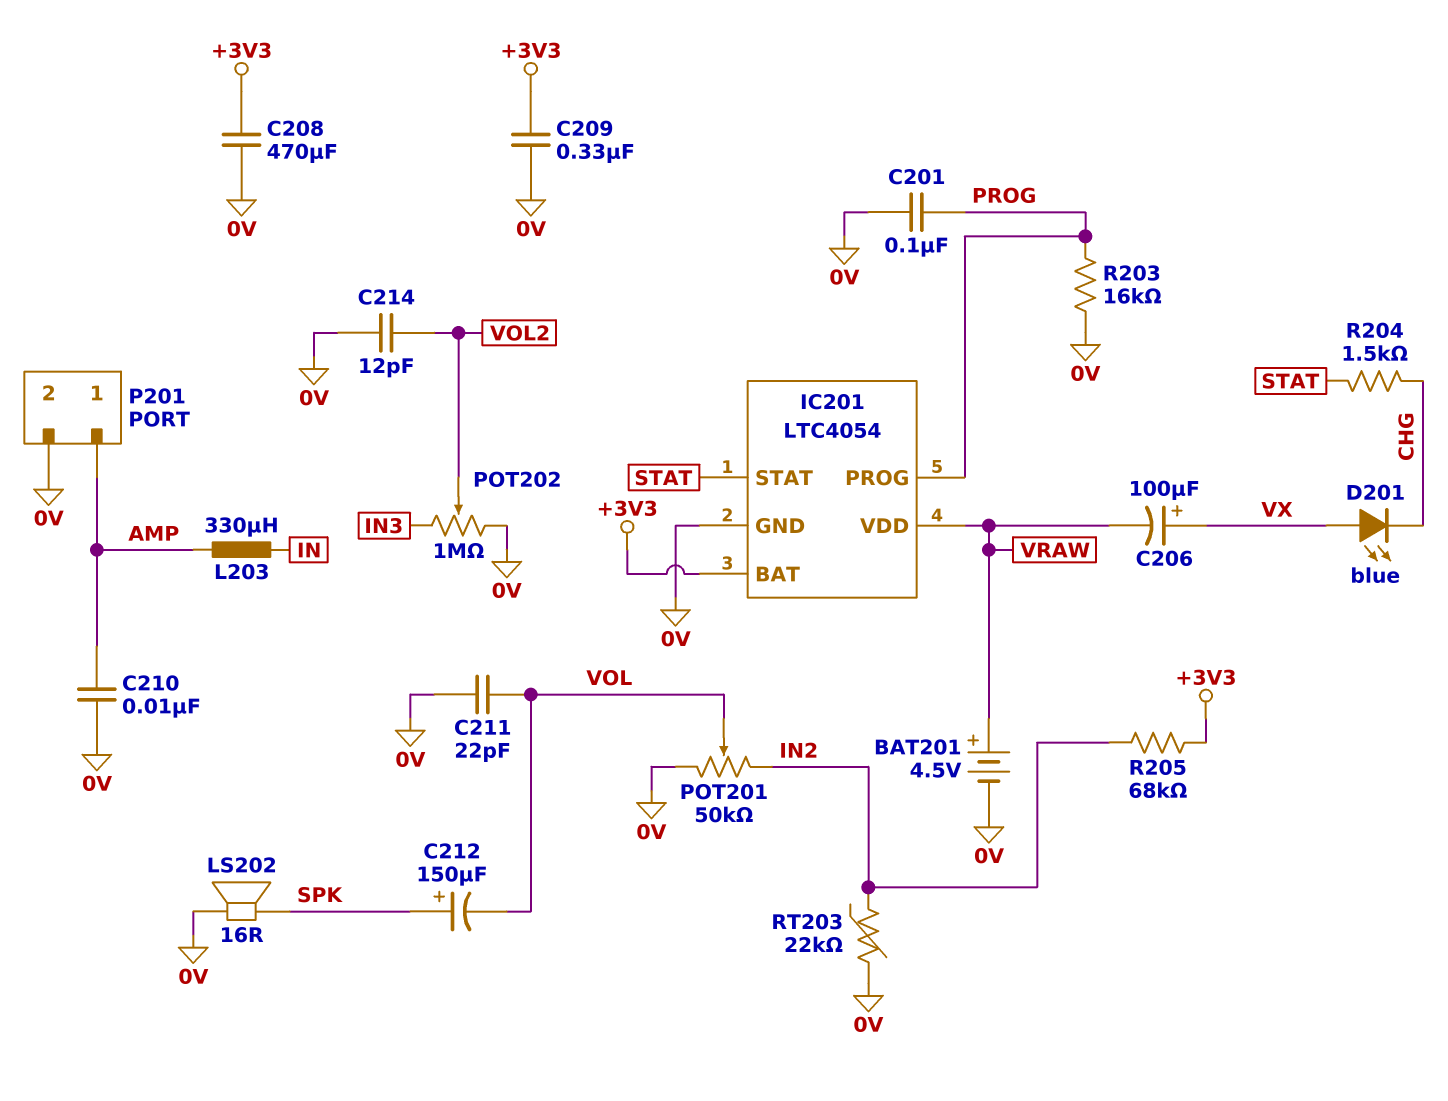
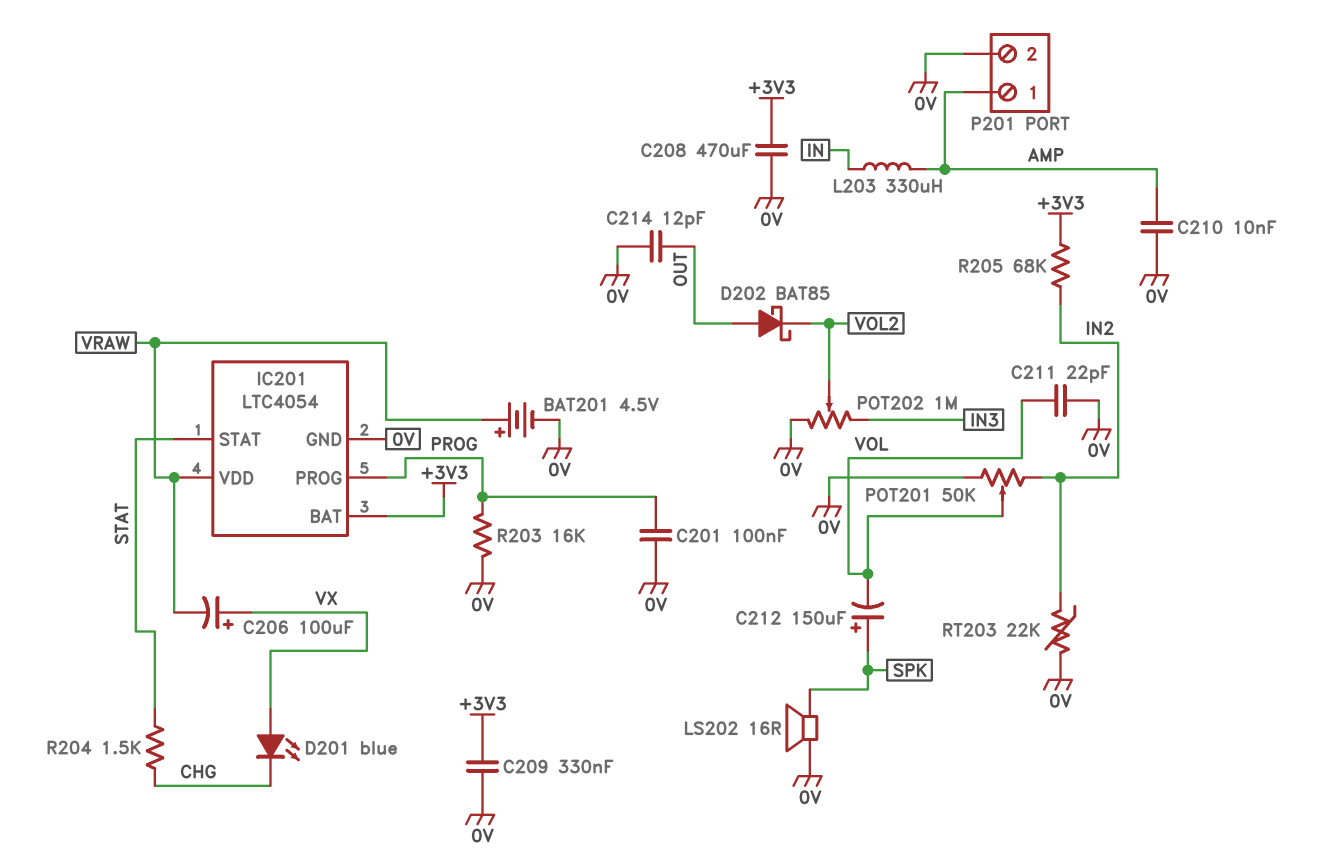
C214: 12pF (0V, VOL2) -> 12pF (0V, OUT)
D202: none -> schottky BAT85 (A OUT, K VOL2)

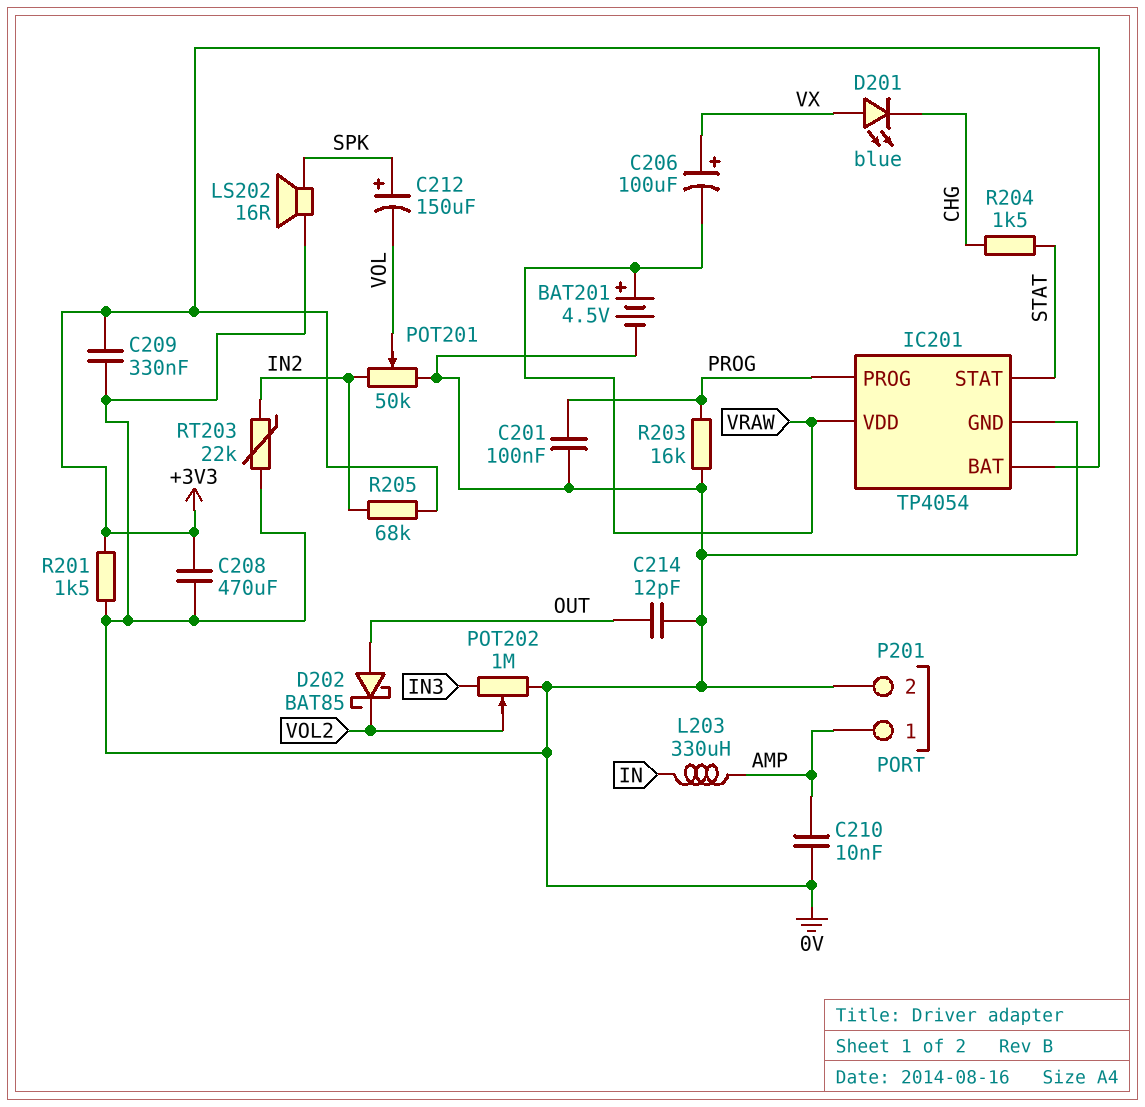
C211: 22pF (0V, VOL) -> none
IC201: LTC4054 -> TP4054
R201: none -> 1.5k (+3V3, 0V)

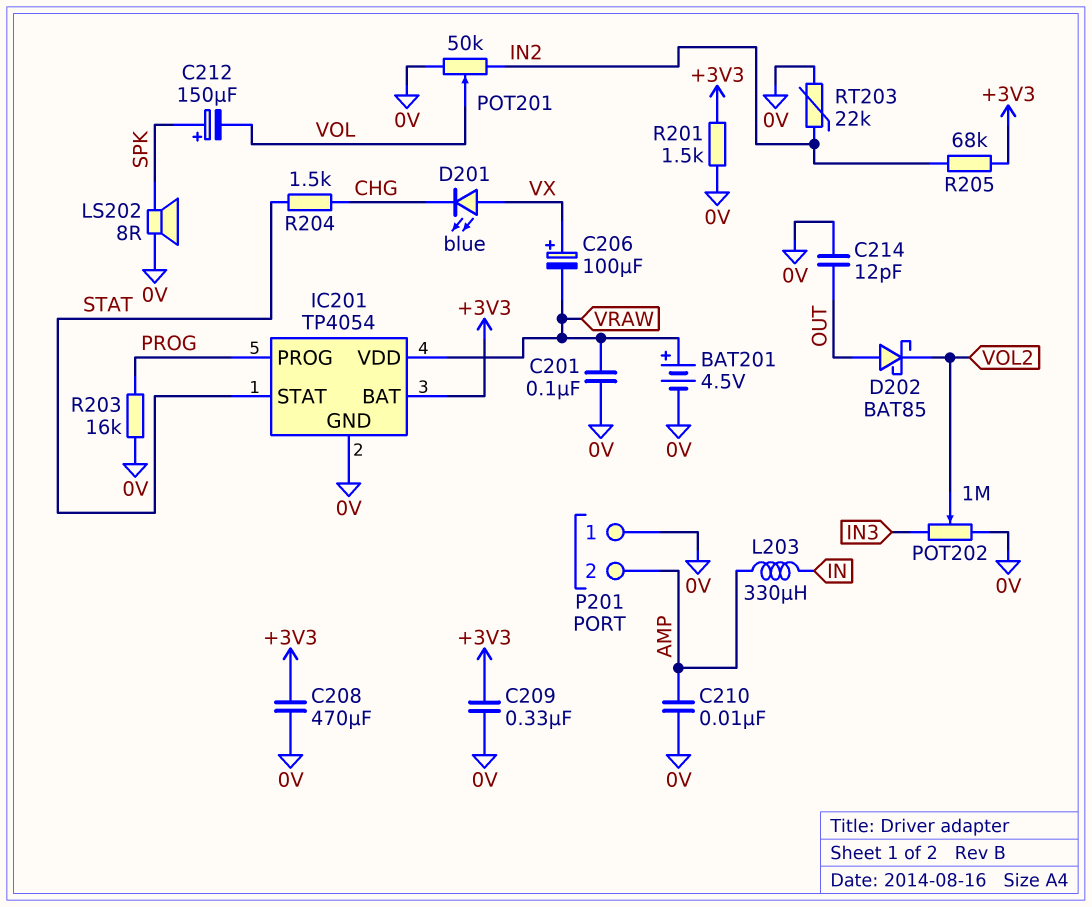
C201: 100nF (0V, PROG) -> 100nF (0V, VRAW)
LS202: speaker 16R (0V, SPK) -> speaker 8R (0V, SPK)
P201 pin 1: AMP -> 0V
P201 pin 2: 0V -> AMP

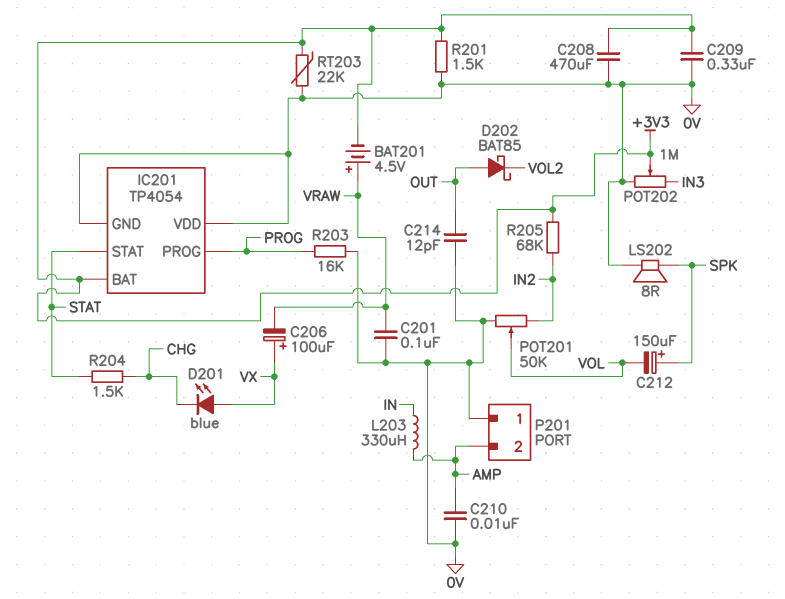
BAT201: 4.5V (plus VRAW, minus 0V) -> 4.5V (plus VRAW, minus +3V3)
IC201 pin VDD: VRAW -> 0V
POT202: 1M (0V, IN3, wiper VOL2) -> 1M (0V, IN3, wiper +3V3)
RT203: 22k (0V, IN2) -> 22k (+3V3, 0V)

